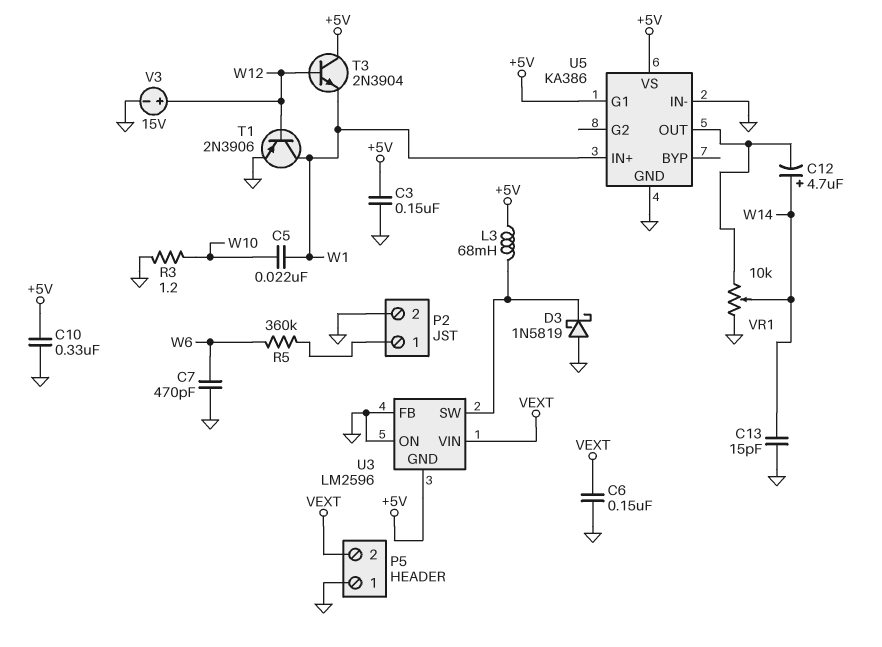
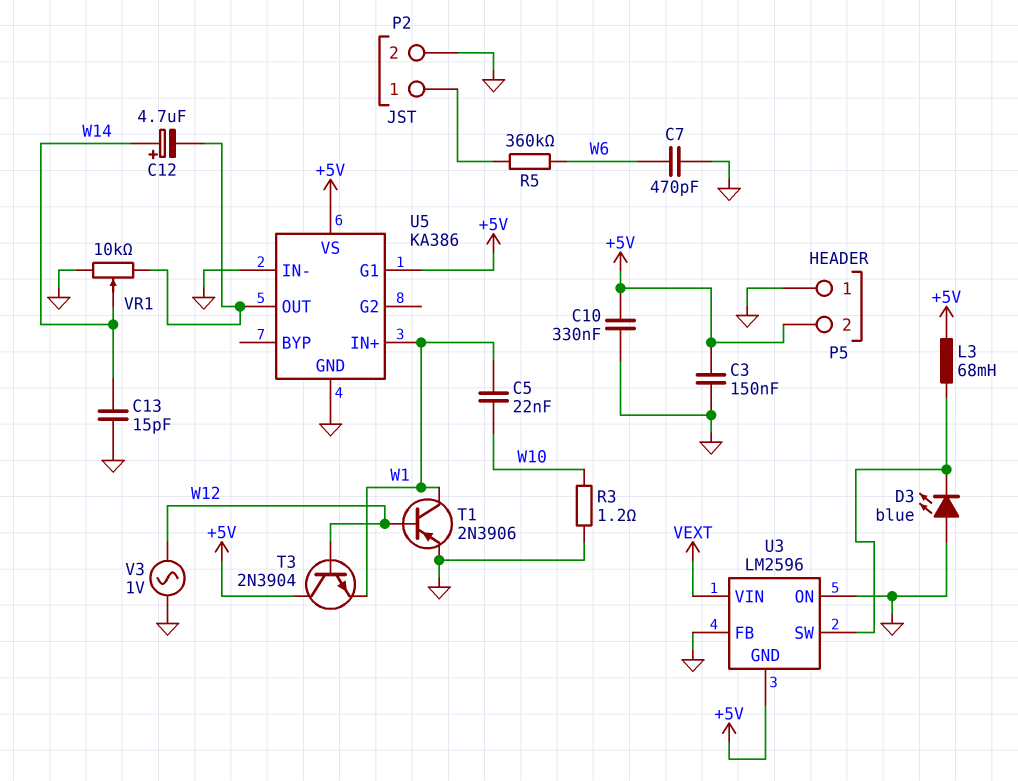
C6: 150nF (GND, VEXT) -> none
D3: schottky 1N5819 (A GND, K U3/SW) -> LED blue (A GND, K U3/SW)
P5 pin 2: VEXT -> +5V
V3: 15V (plus W12, minus GND) -> AC 1V (GND, W12)

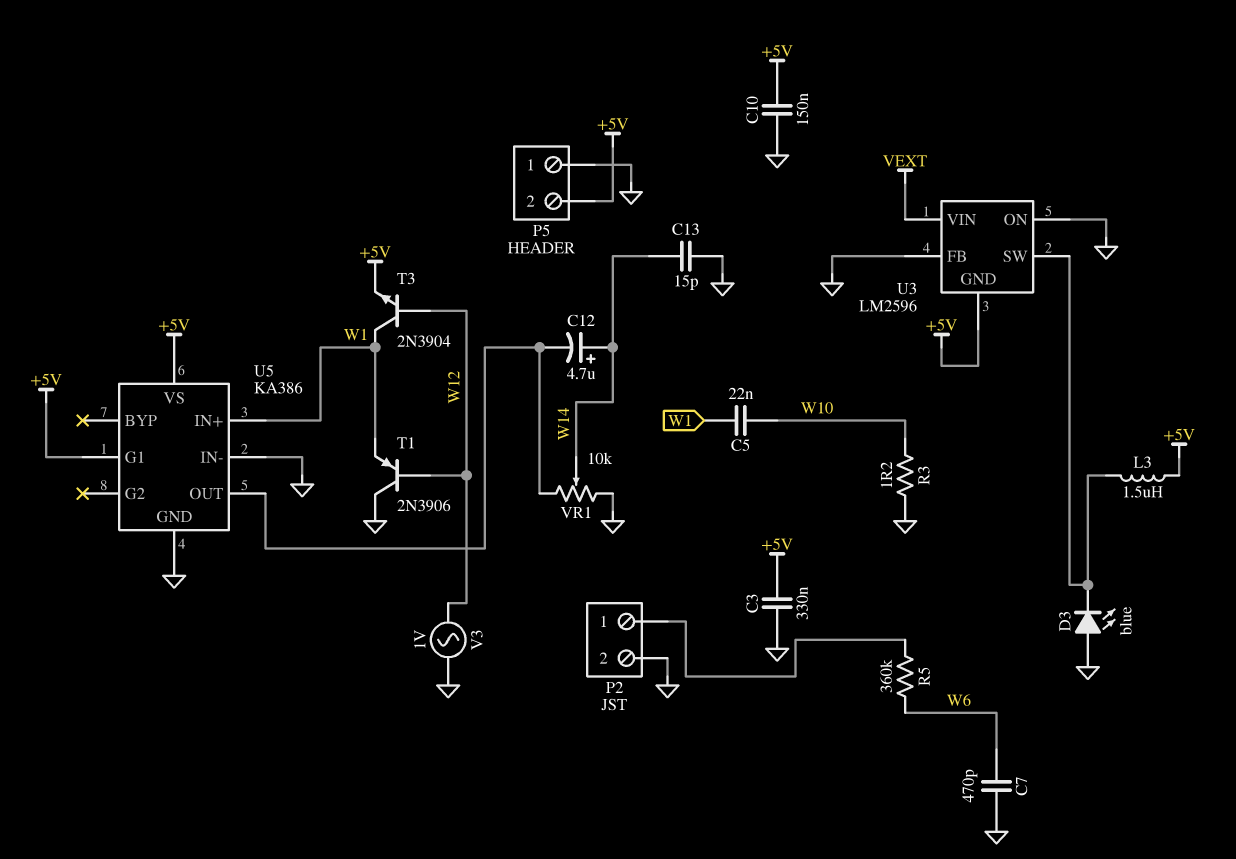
C3: 150nF (+5V, GND) -> 330nF (+5V, GND)
C10: 330nF (+5V, GND) -> 150nF (+5V, GND)
L3: 68mH (+5V, U3/SW) -> 1.5uH (+5V, U3/SW)
T1: PNP 2N3906 (B W12, C W1, E GND) -> PNP 2N3906 (B W12, C GND, E W1)
T3: NPN 2N3904 (B W12, C +5V, E W1) -> NPN 2N3904 (B W12, C W1, E +5V)

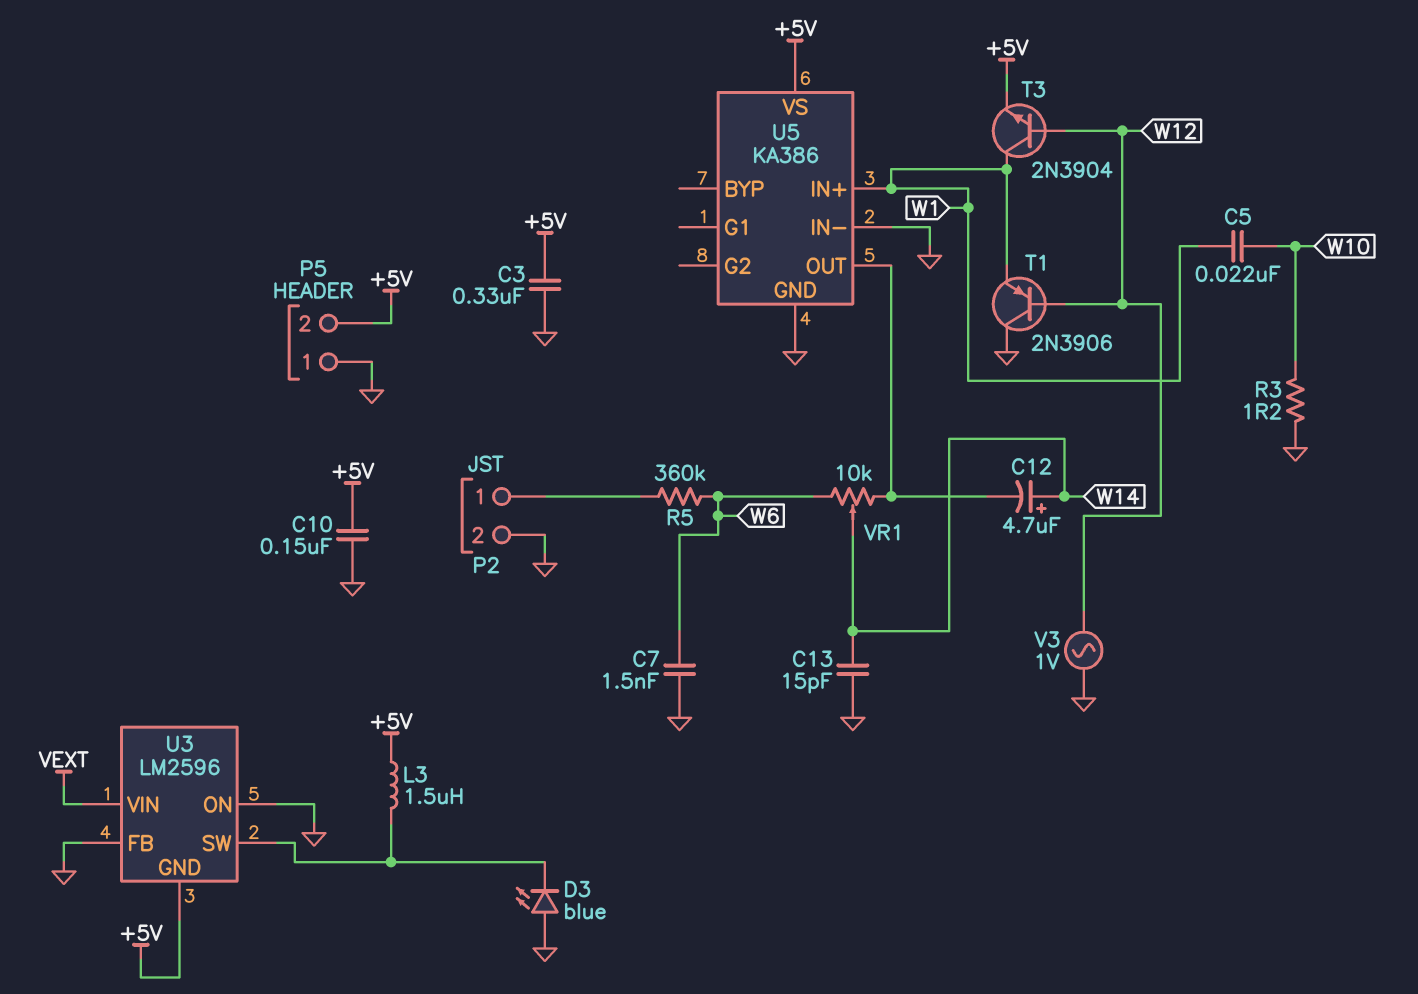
C7: 470pF (GND, W6) -> 1.5nF (GND, W6)
U5 pin G1: +5V -> none
VR1: 10k (GND, U5/OUT, wiper W14) -> 10k (U5/OUT, W6, wiper W14)

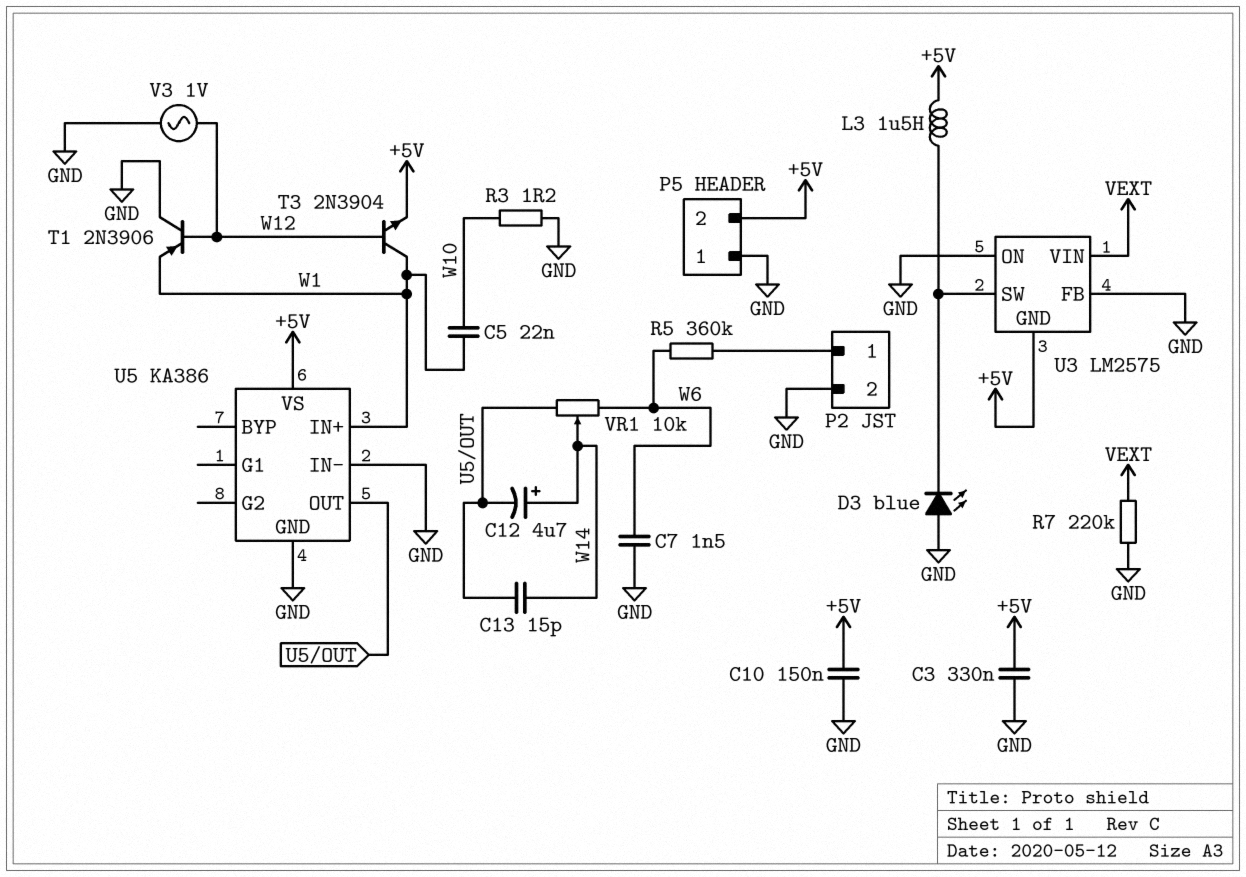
C13: 15pF (GND, W14) -> 15pF (U5/OUT, W14)
R7: none -> 220k (GND, VEXT)
U3: LM2596 -> LM2575

